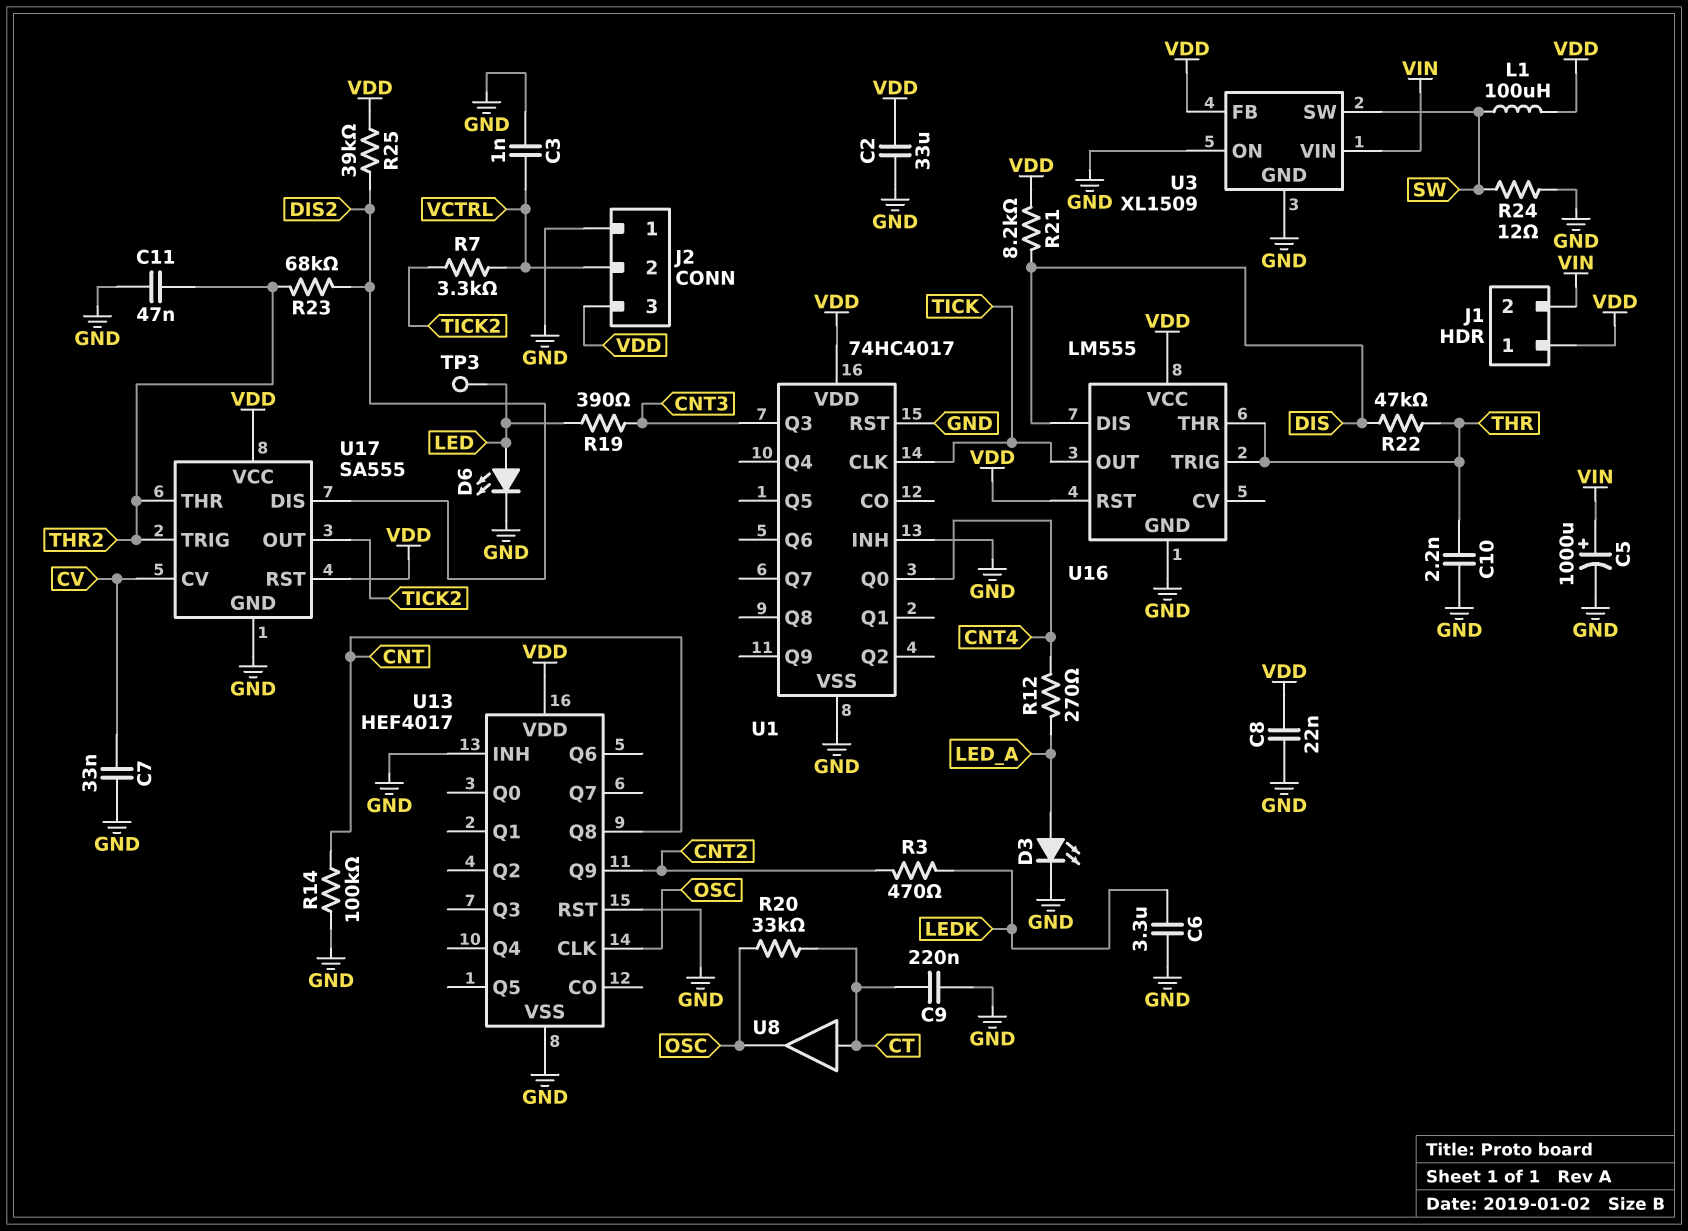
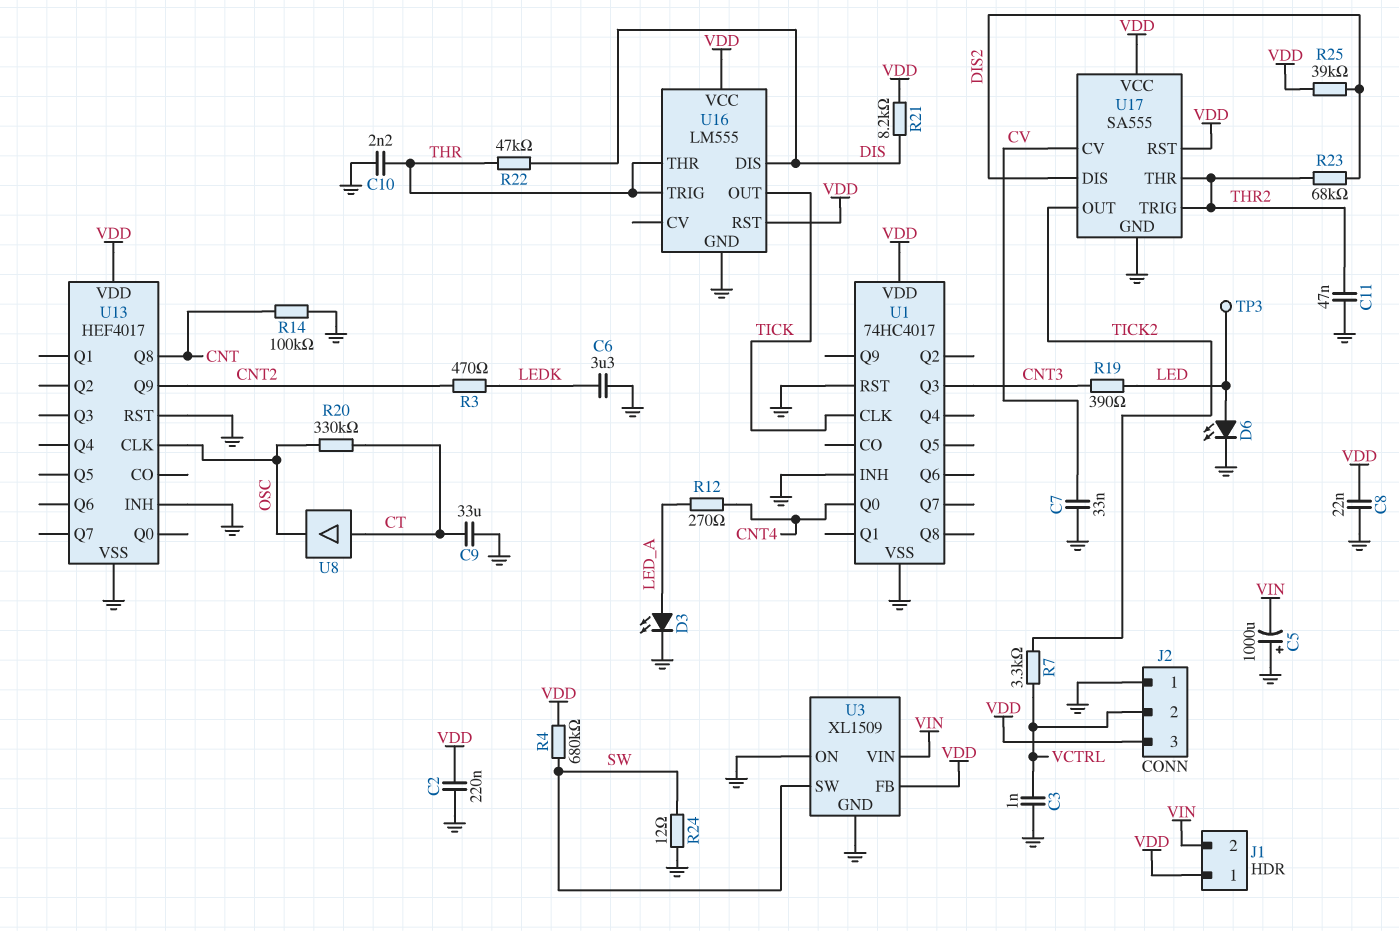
C2: 33uF (GND, VDD) -> 220nF (GND, VDD)
C5: 1000uF (plus VIN, minus GND) -> 1000uF (plus GND, minus VIN)
C9: 220nF (CT, GND) -> 33uF (CT, GND)
L1: 100uH (SW, VDD) -> none
R4: none -> 680k (SW, VDD)
R20: 33k (CT, OSC) -> 330k (CT, OSC)

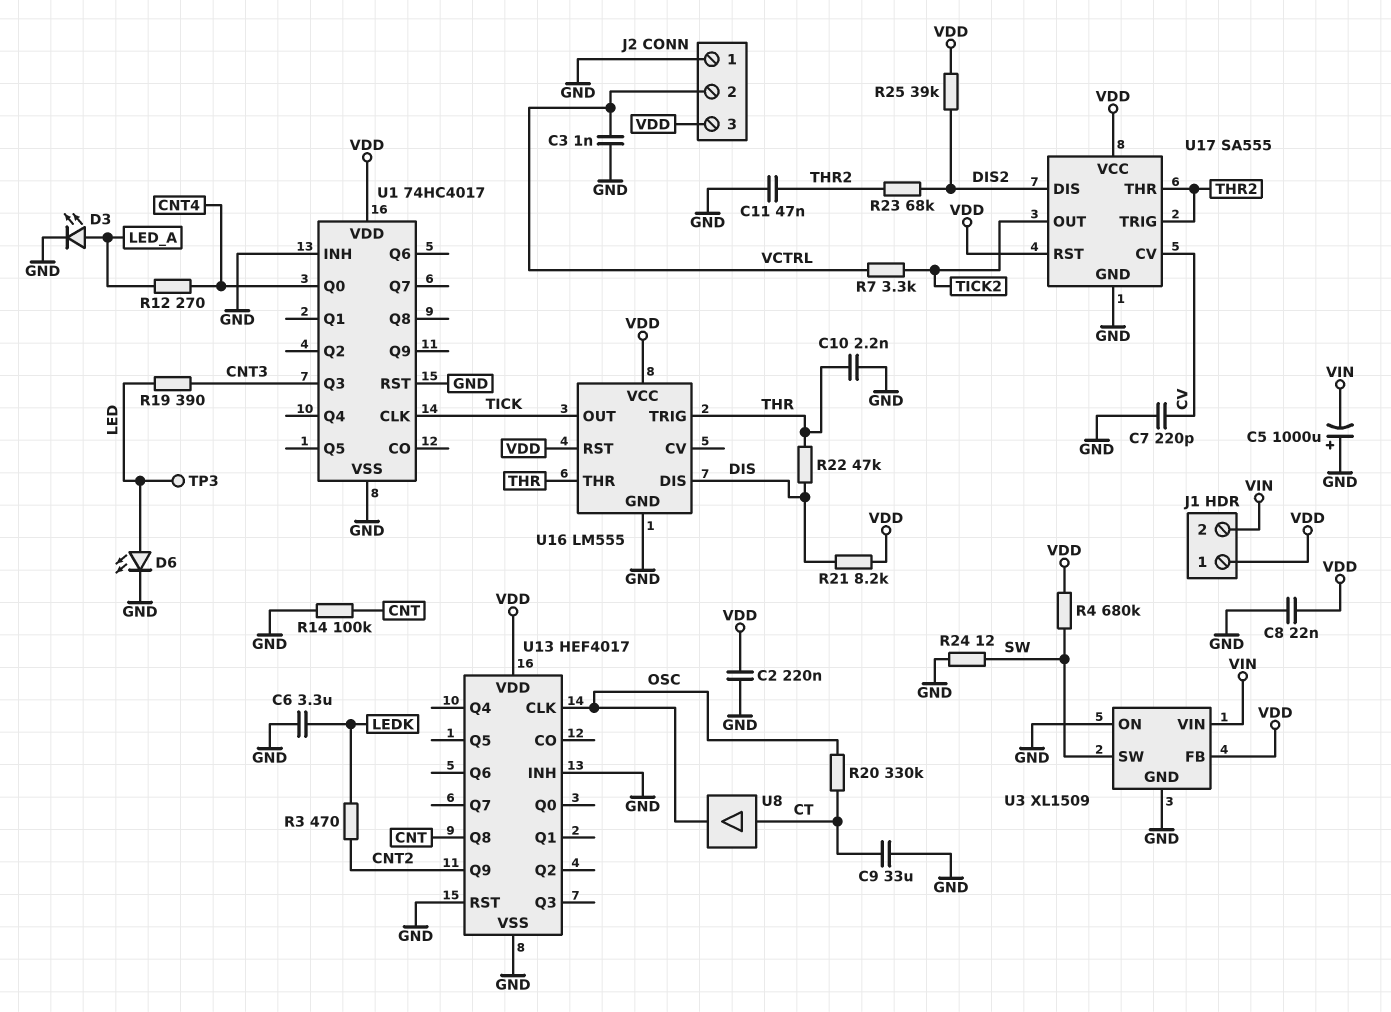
C7: 33nF (CV, GND) -> 220pF (CV, GND)

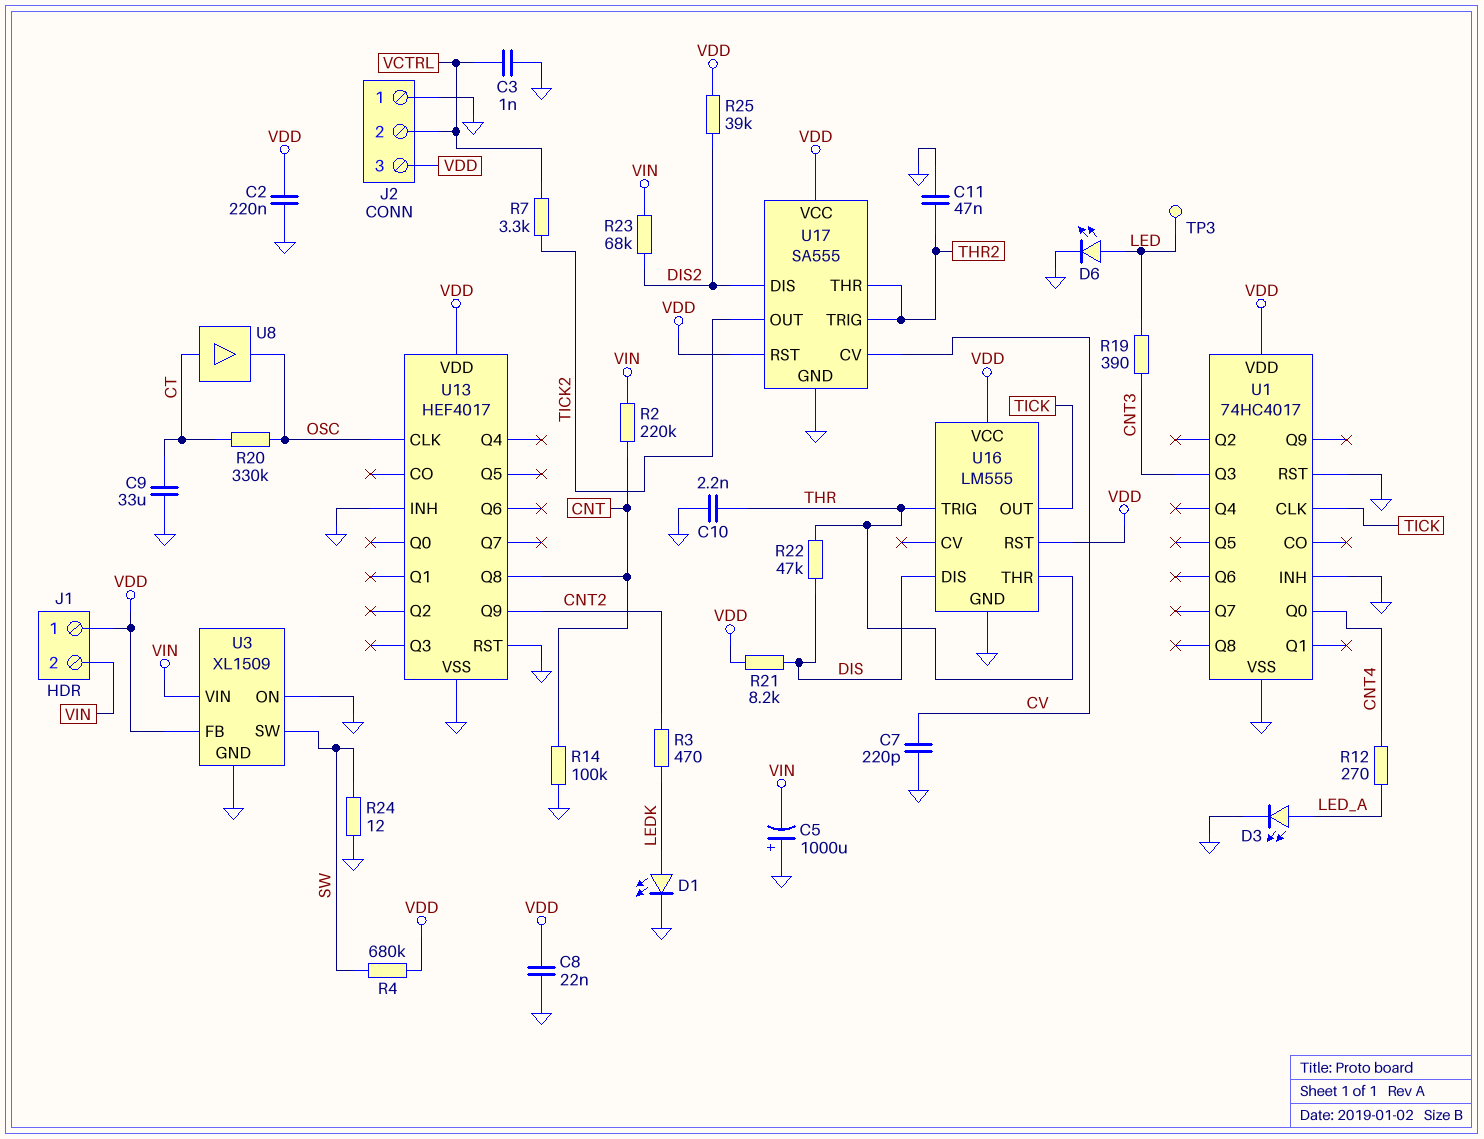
C6: 3.3uF (GND, LEDK) -> none
D1: none -> LED (A LEDK, K GND)
R2: none -> 220k (CNT, VIN)
R23: 68k (DIS2, THR2) -> 68k (DIS2, VIN)

